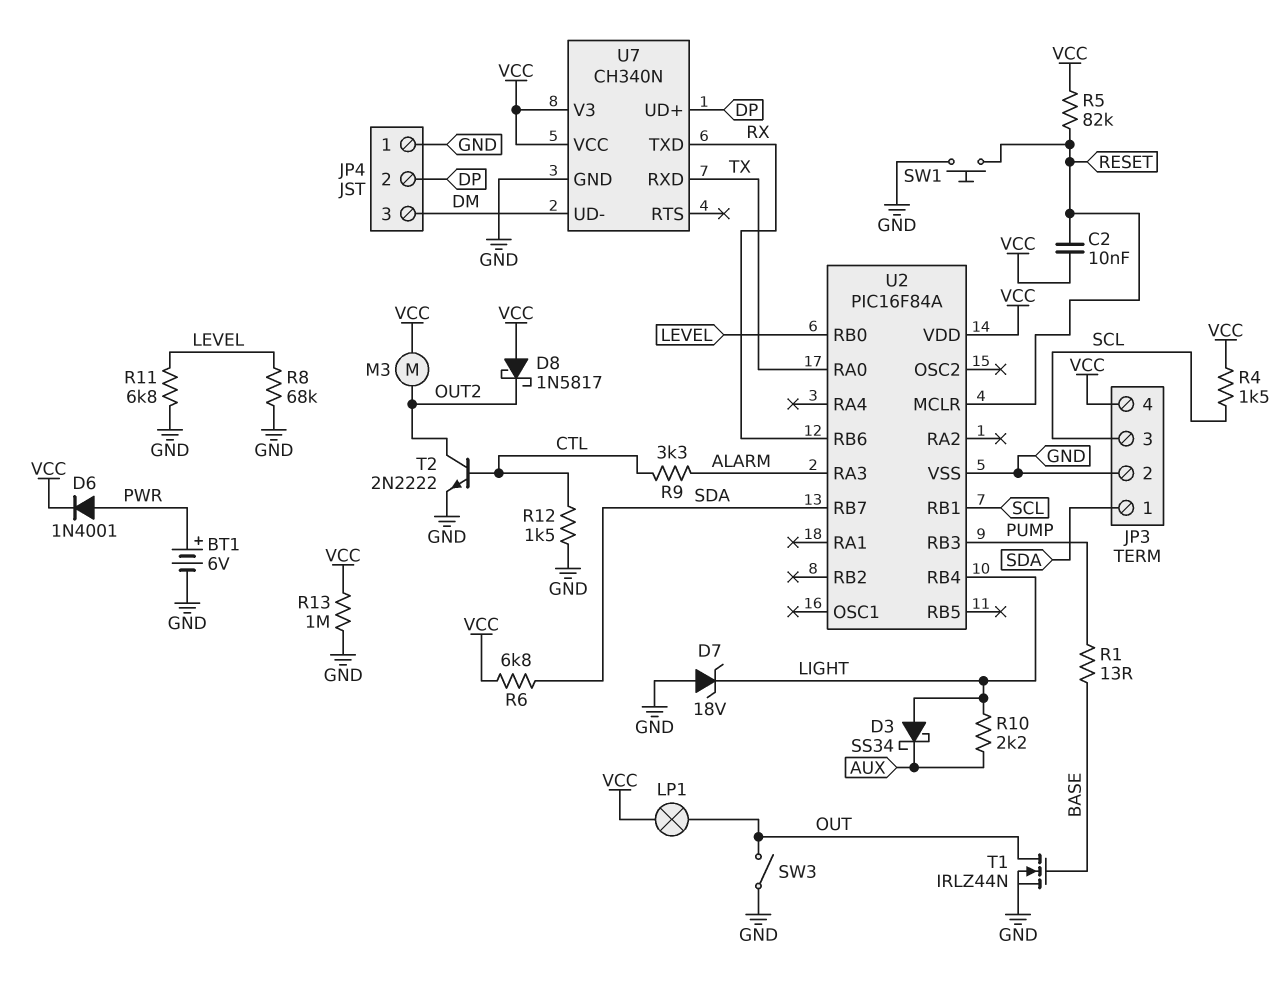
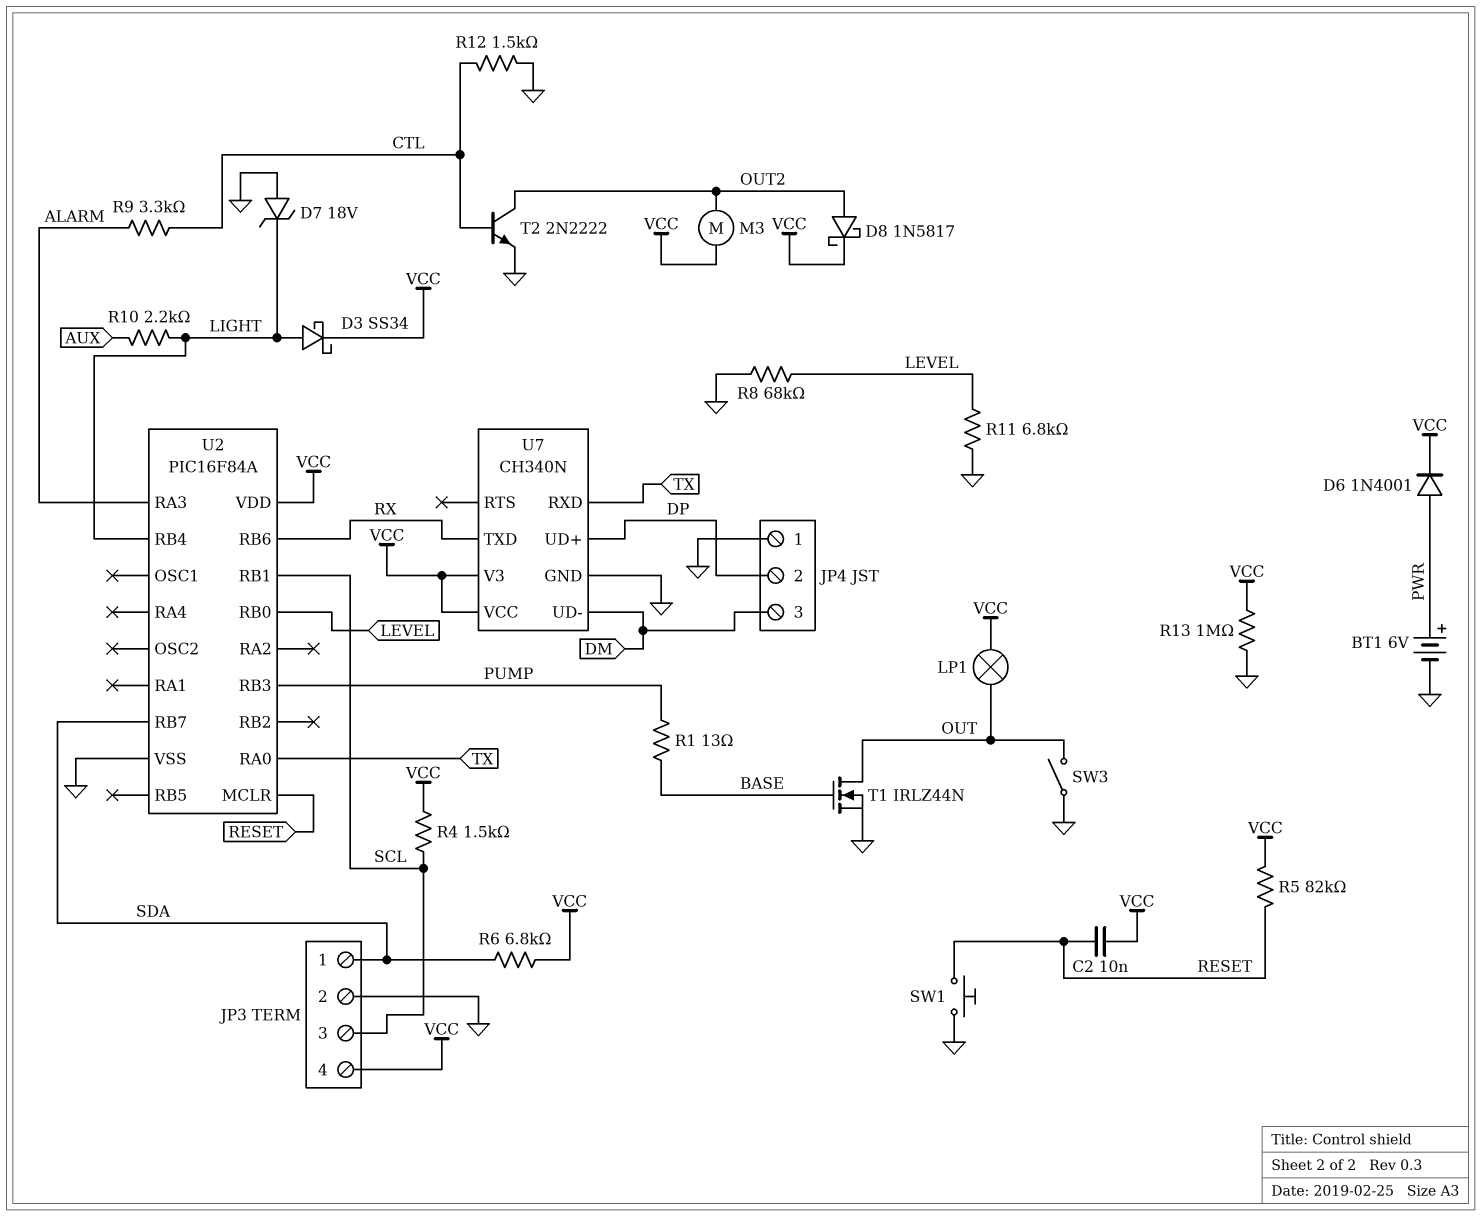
D3: schottky SS34 (A LIGHT, K AUX) -> schottky SS34 (A LIGHT, K VCC)
D8: schottky 1N5817 (A VCC, K OUT2) -> schottky 1N5817 (A OUT2, K VCC)

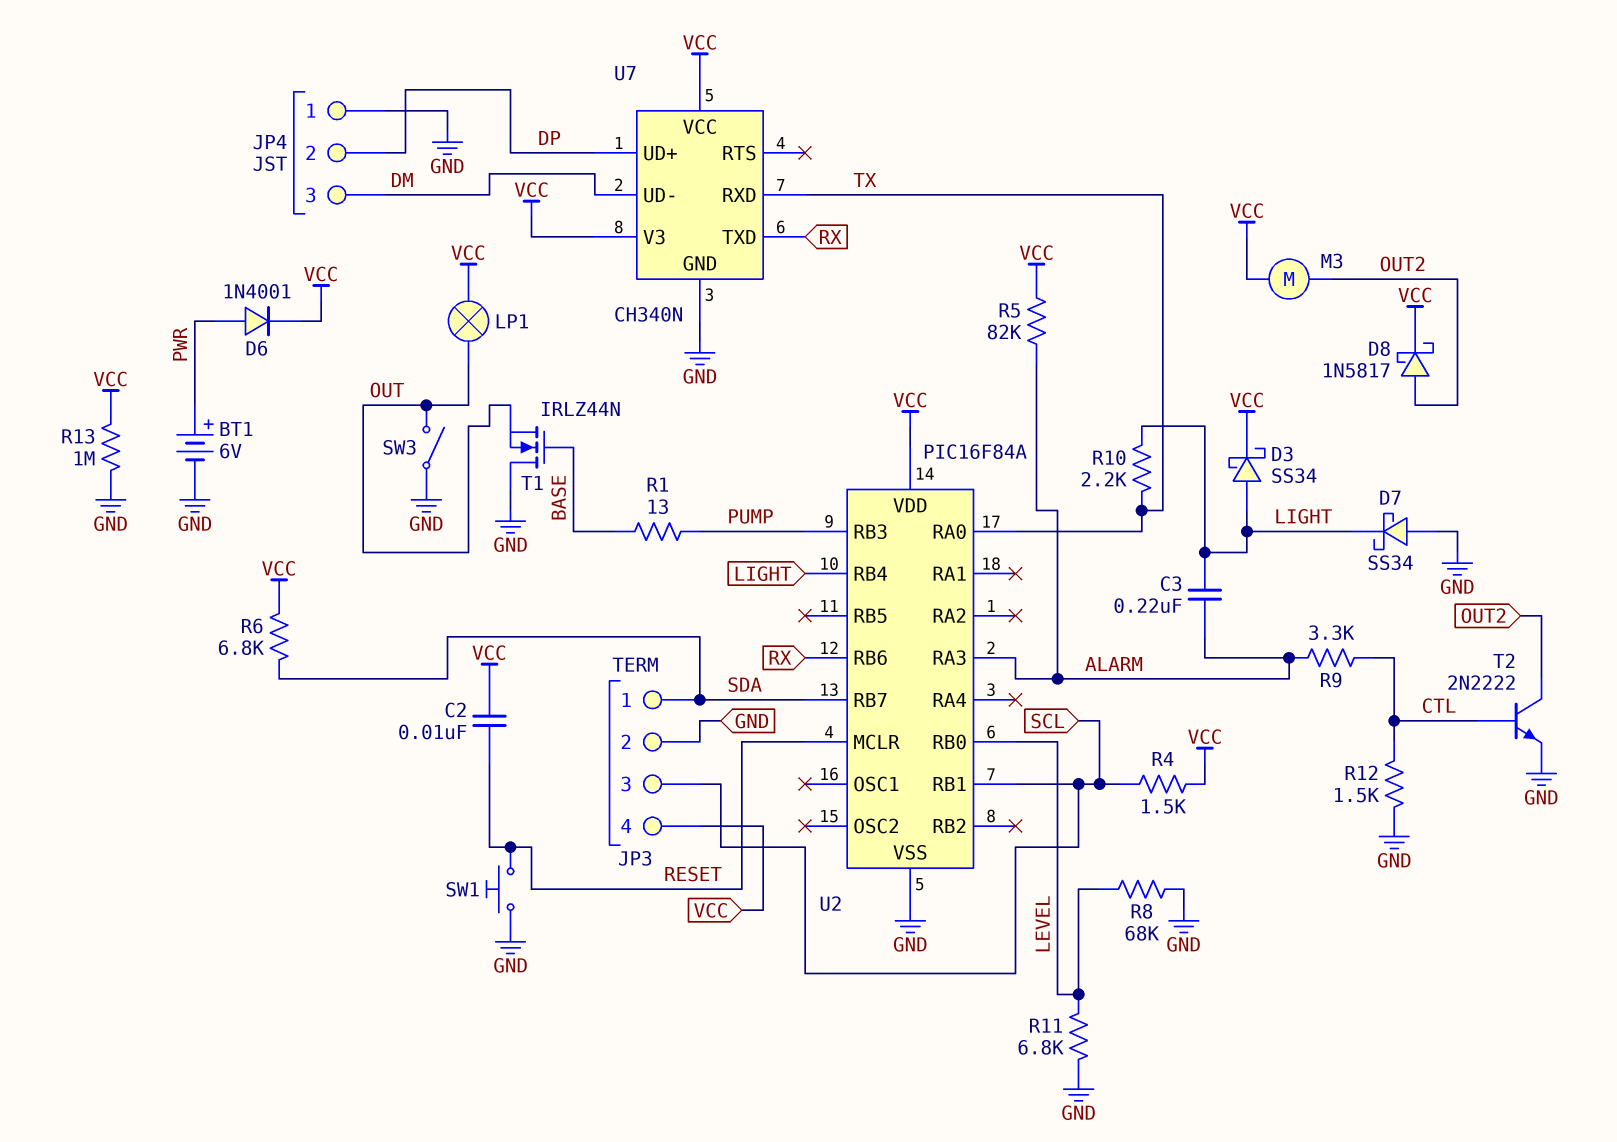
C3: none -> 220nF (ALARM, LIGHT)
D7: zener 18V (A GND, K LIGHT) -> schottky SS34 (A GND, K LIGHT)
R5: 82k (RESET, VCC) -> 82k (ALARM, VCC)
R10: 2.2k (AUX, LIGHT) -> 2.2k (LIGHT, TX)
T1: NMOS IRLZ44N (G BASE, D OUT, S GND) -> NMOS IRLZ44N (G BASE, D GND, S OUT)

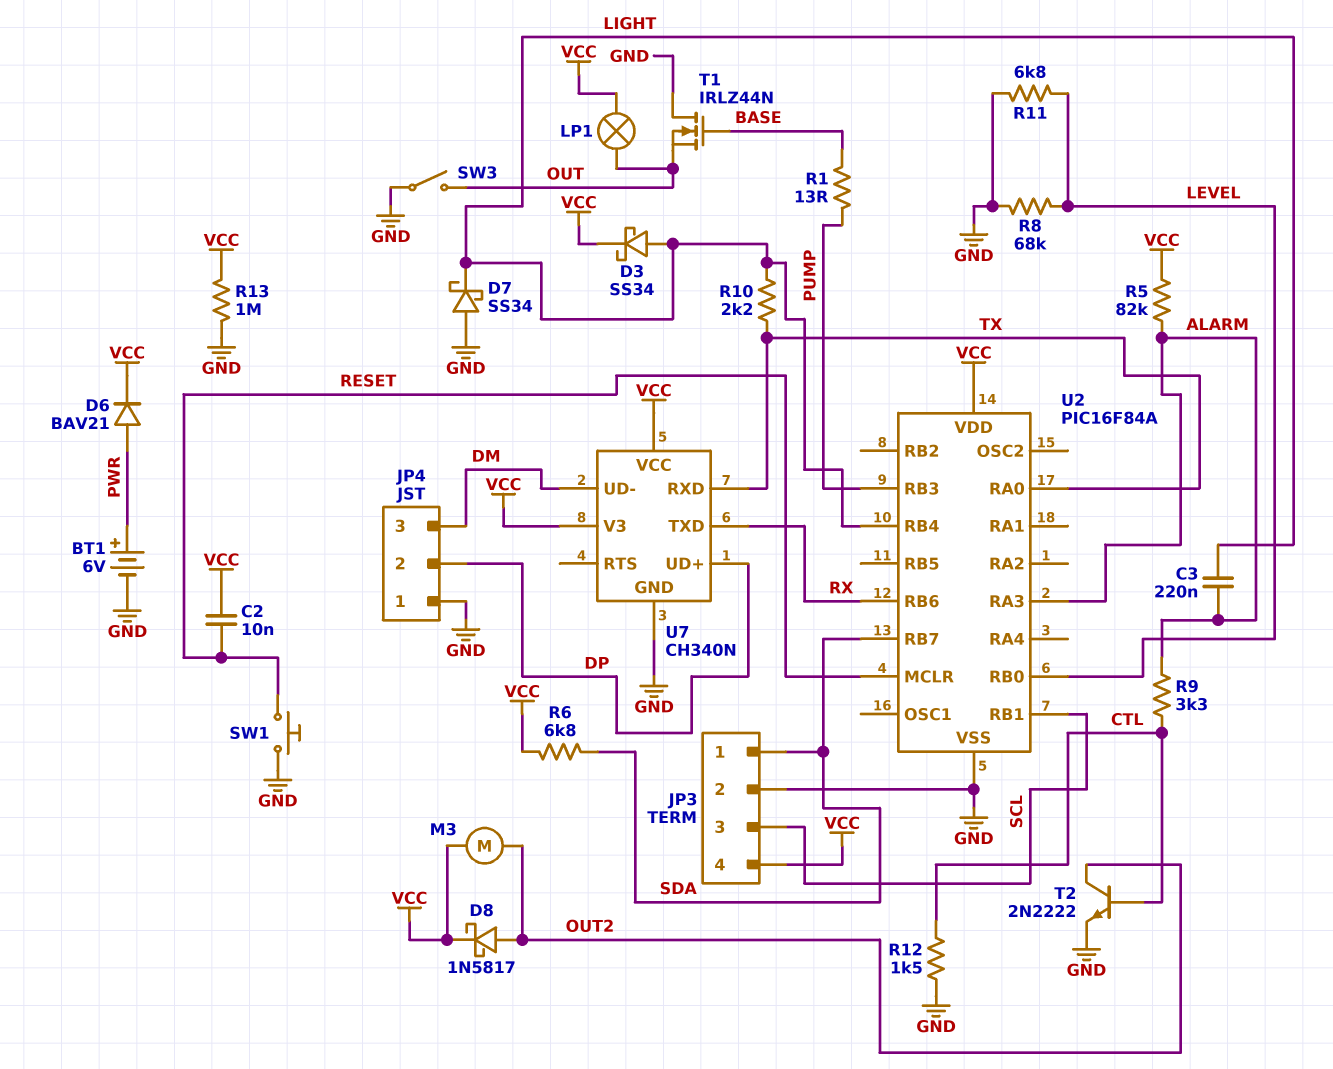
D6: diode 1N4001 (A PWR, K VCC) -> diode BAV21 (A PWR, K VCC)
R4: 1.5k (SCL, VCC) -> none

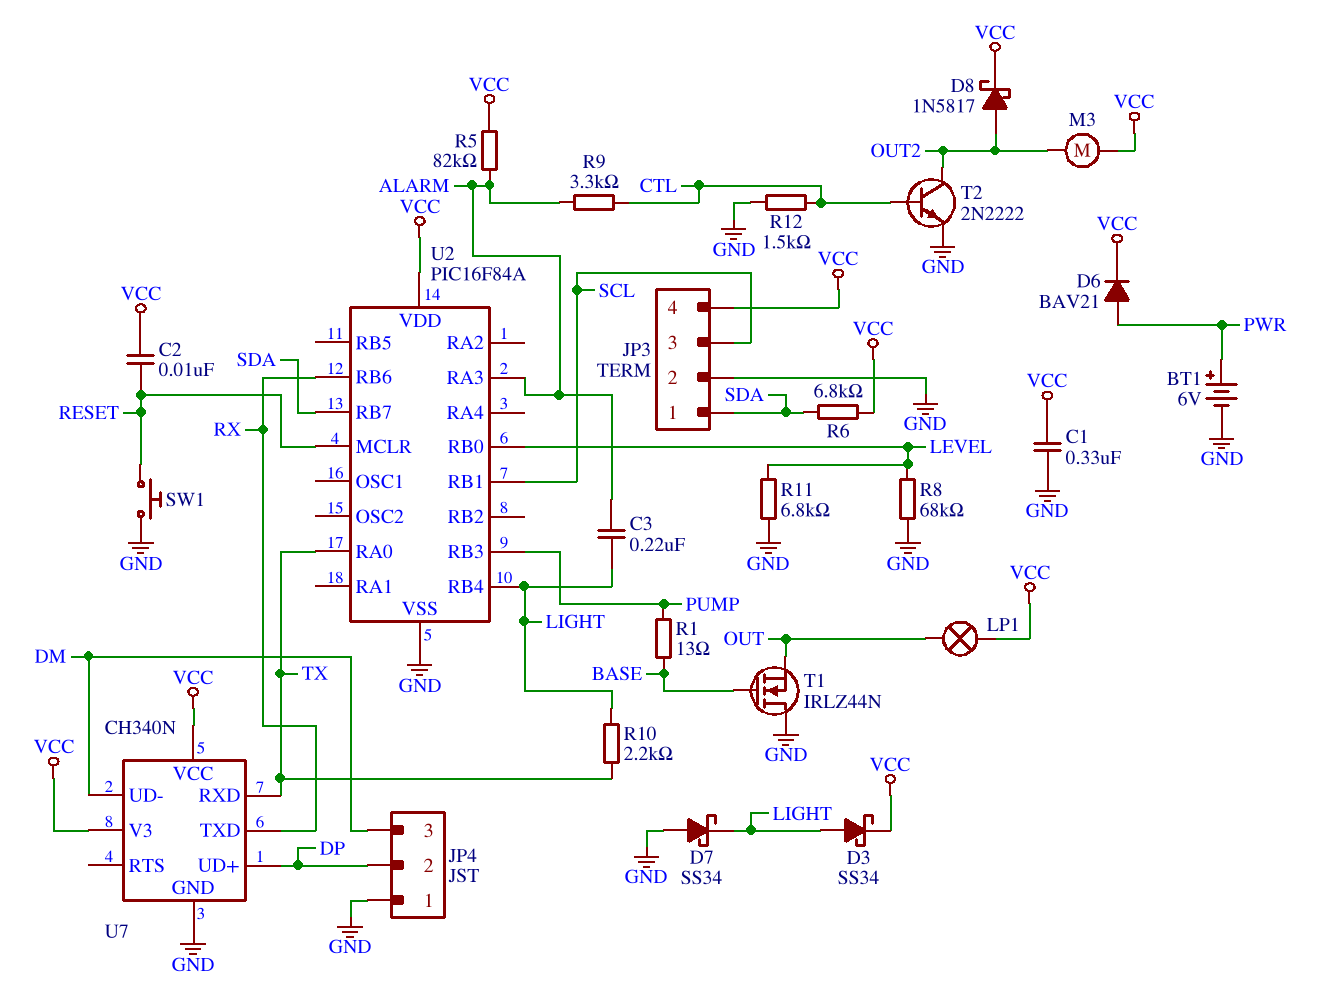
C1: none -> 330nF (GND, VCC)
R13: 1M (GND, VCC) -> none
SW3: switch (GND, OUT) -> none

